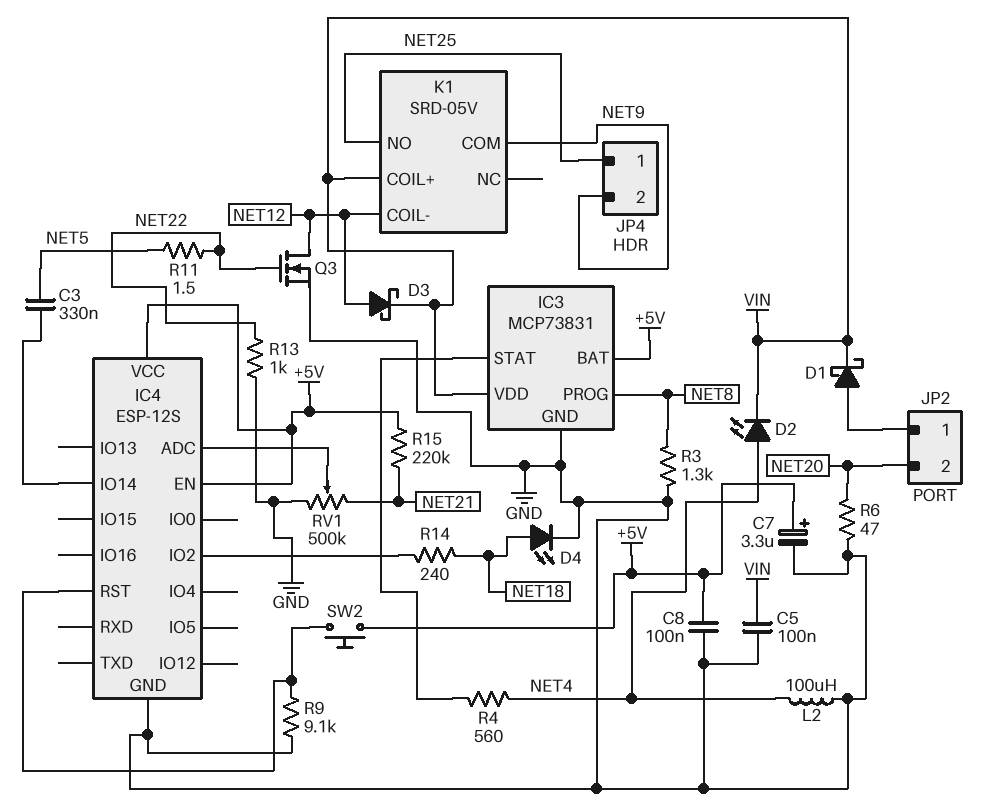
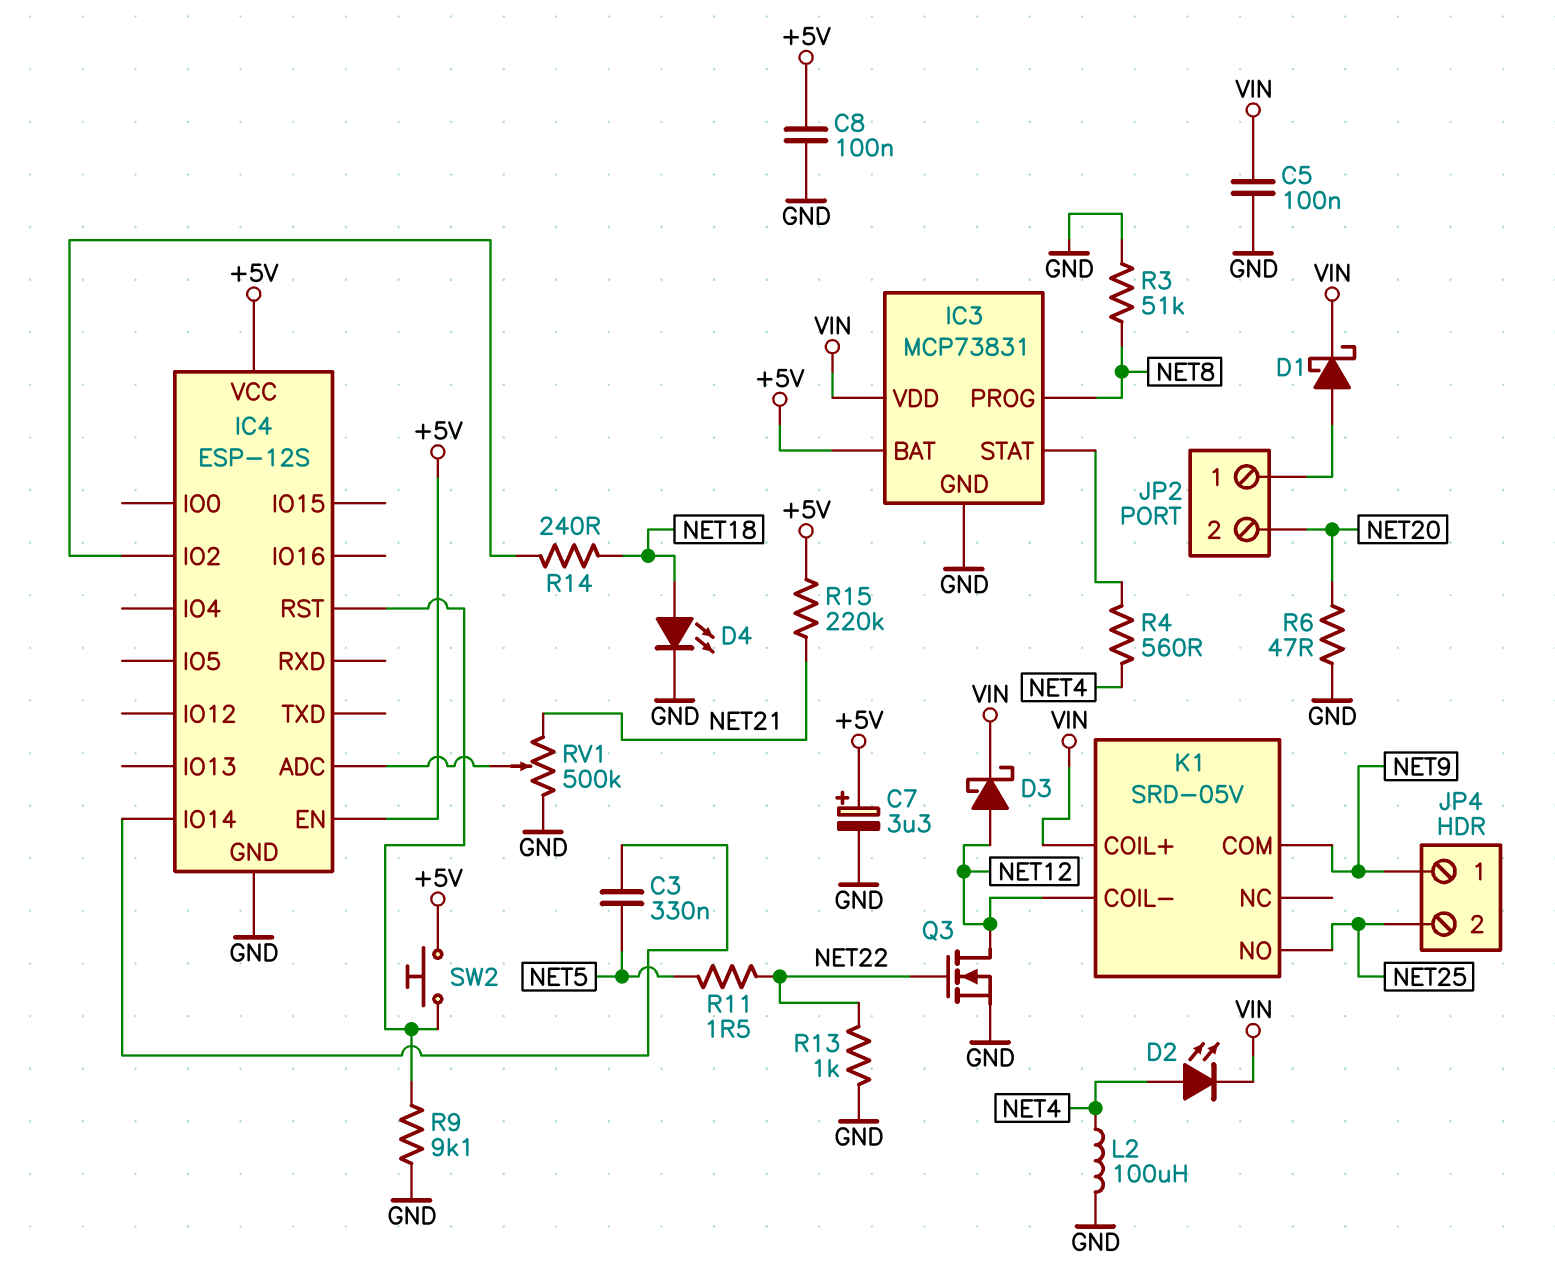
JP4 pin 1: NET25 -> NET9
JP4 pin 2: NET9 -> NET25
R3: 1.3k (GND, NET8) -> 51k (GND, NET8)

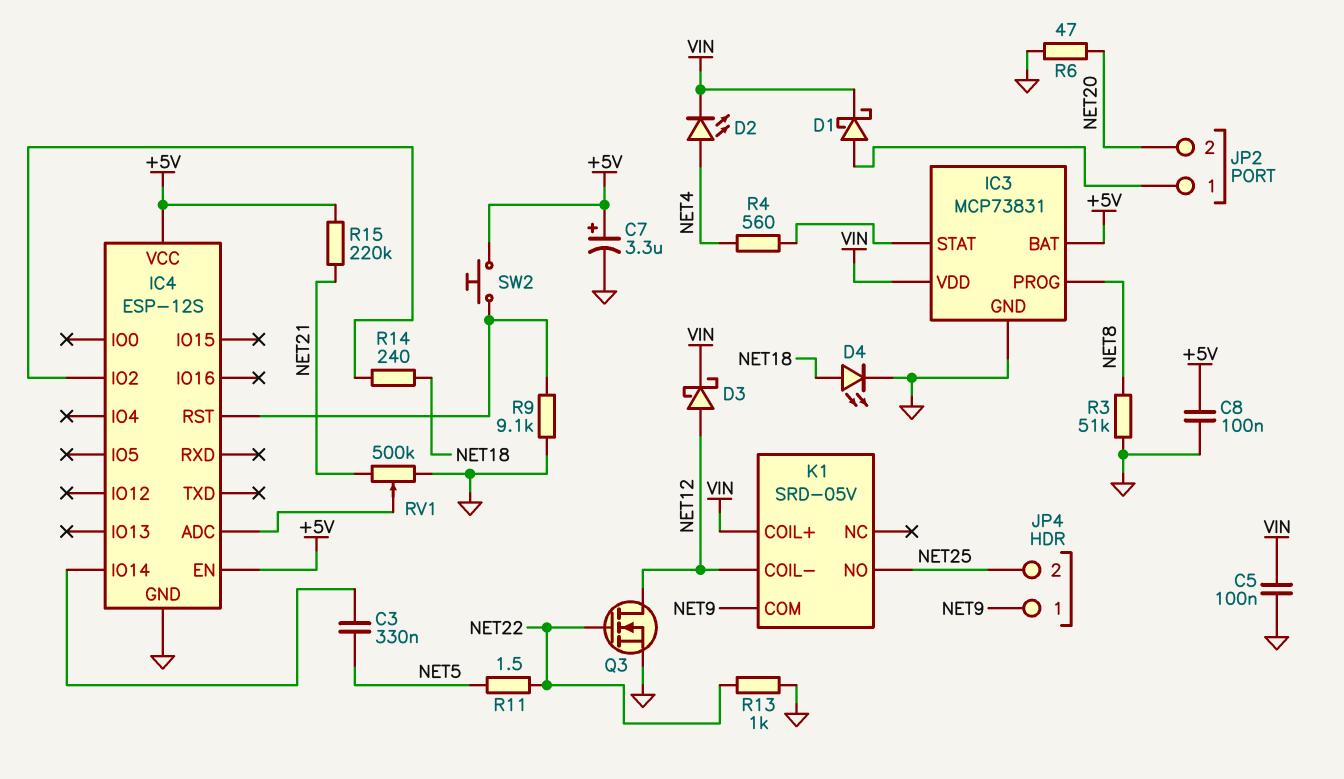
L2: 100uH (GND, NET4) -> none

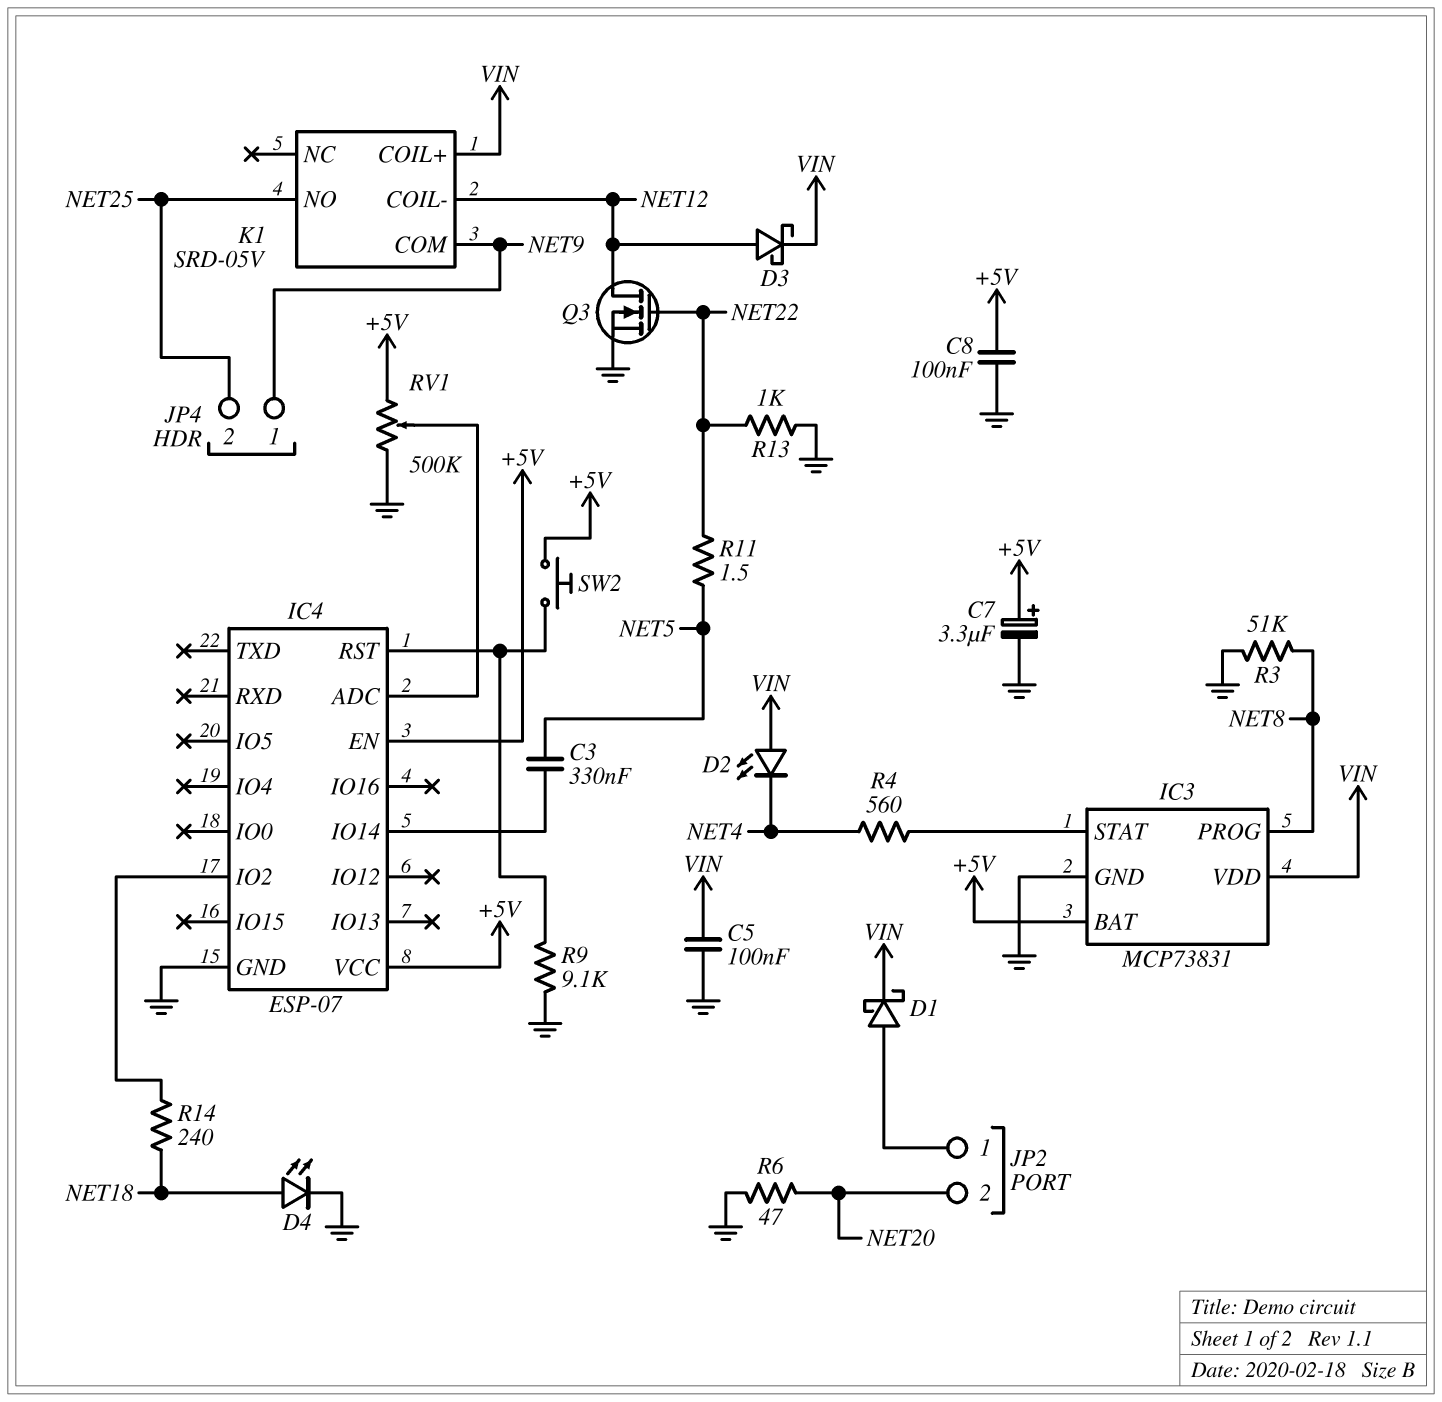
D2: LED (A NET4, K VIN) -> LED (A VIN, K NET4)
IC4: ESP-12S -> ESP-07
R15: 220k (+5V, NET21) -> none
RV1: 500k (GND, NET21, wiper IC4/ADC) -> 500k (+5V, GND, wiper IC4/ADC)

